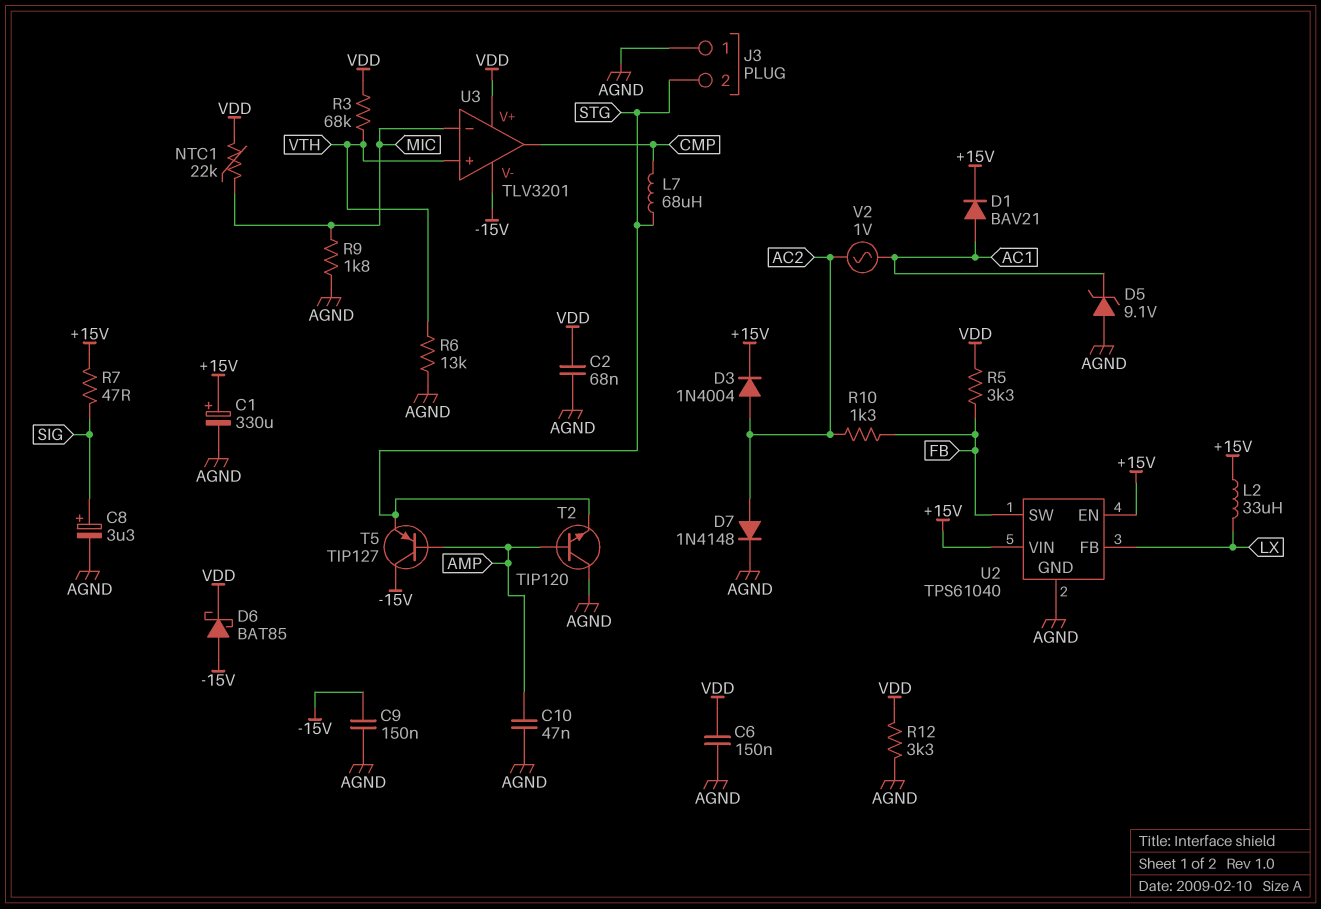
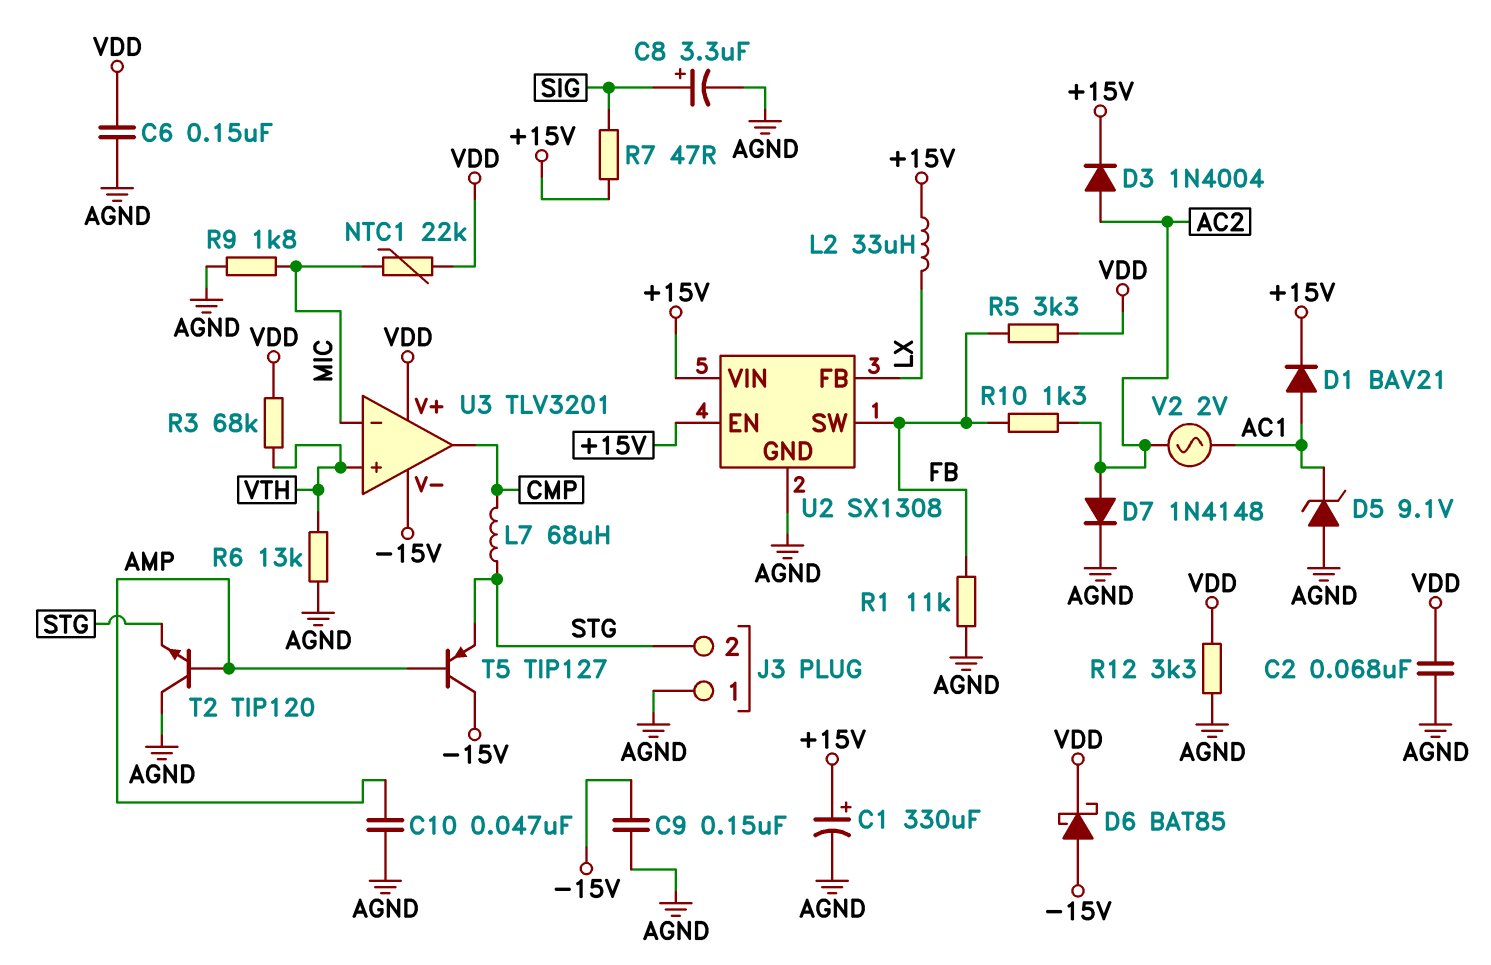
R1: none -> 11k (AGND, FB)
U2: TPS61040 -> SX1308
V2: AC 1V (AC1, AC2) -> AC 2V (AC1, AC2)

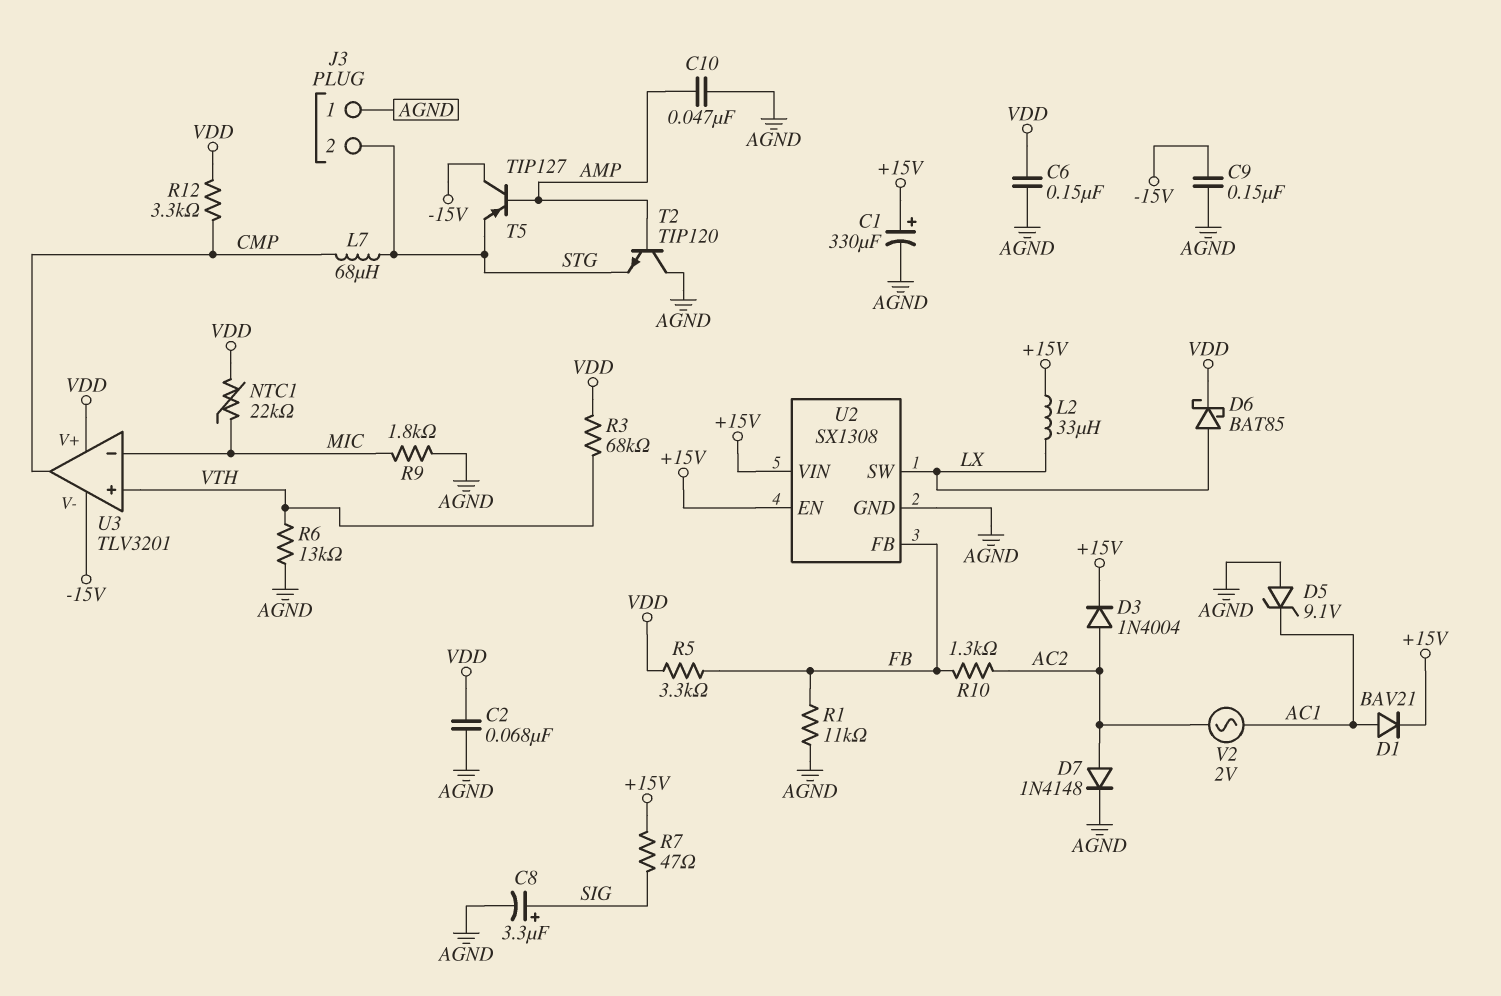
D6: schottky BAT85 (A -15V, K VDD) -> schottky BAT85 (A LX, K VDD)
R12: 3.3k (AGND, VDD) -> 3.3k (CMP, VDD)
U2 pin FB: LX -> FB
U2 pin SW: FB -> LX

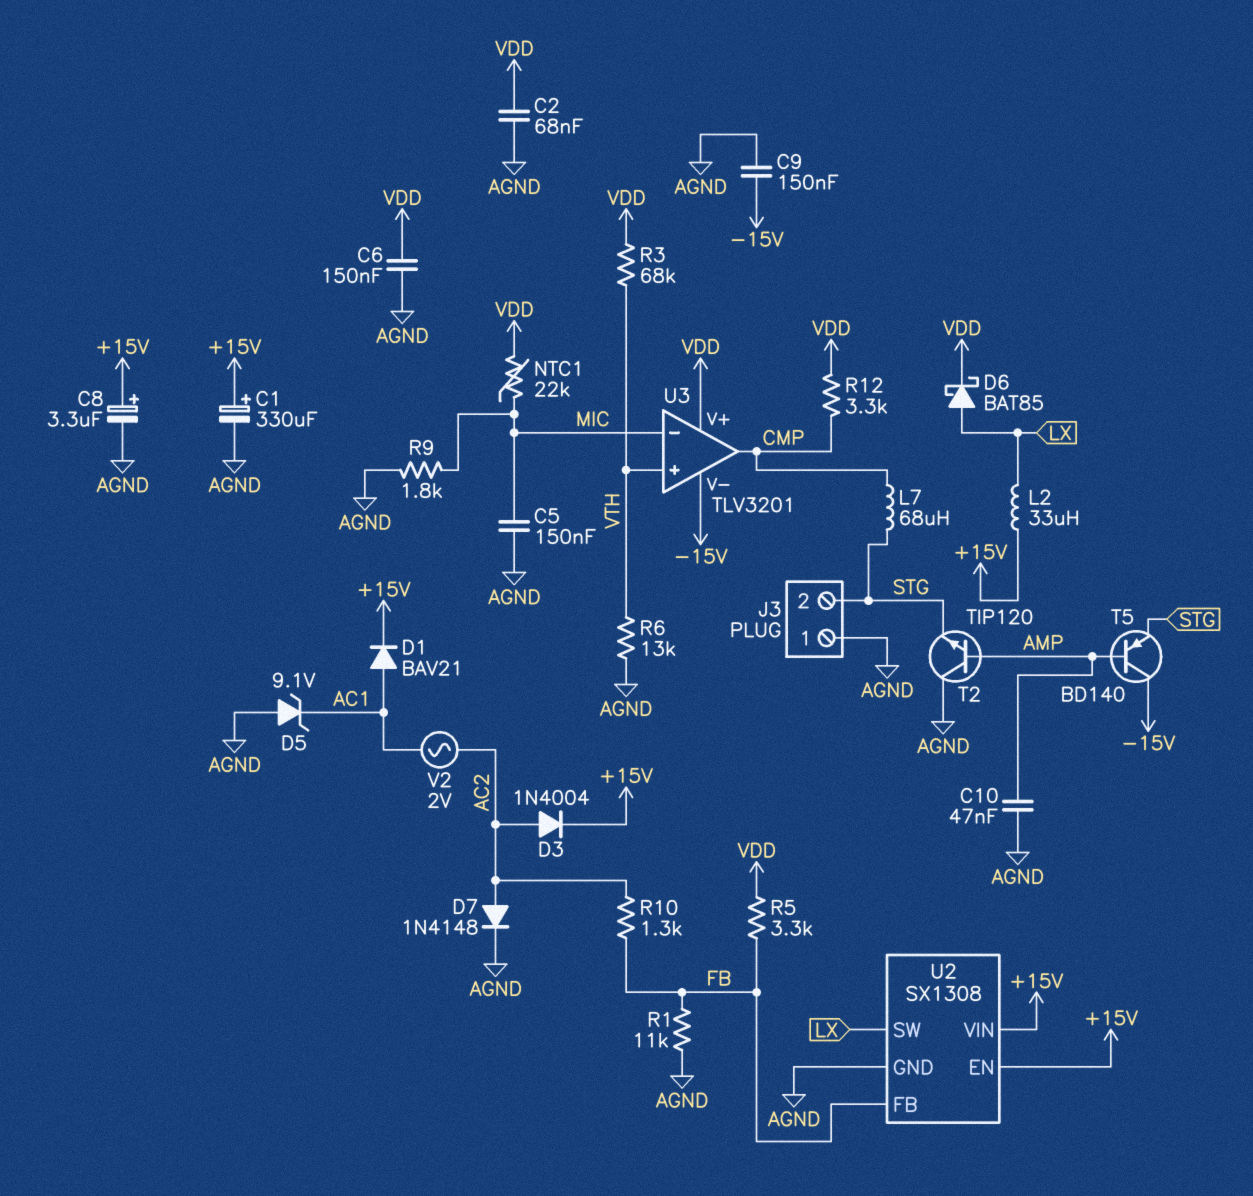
C5: none -> 150nF (AGND, MIC)
C8: 3.3uF (plus SIG, minus AGND) -> 3.3uF (plus +15V, minus AGND)
R7: 47 (+15V, SIG) -> none
T5: PNP TIP127 (B AMP, C -15V, E STG) -> PNP BD140 (B AMP, C -15V, E STG)

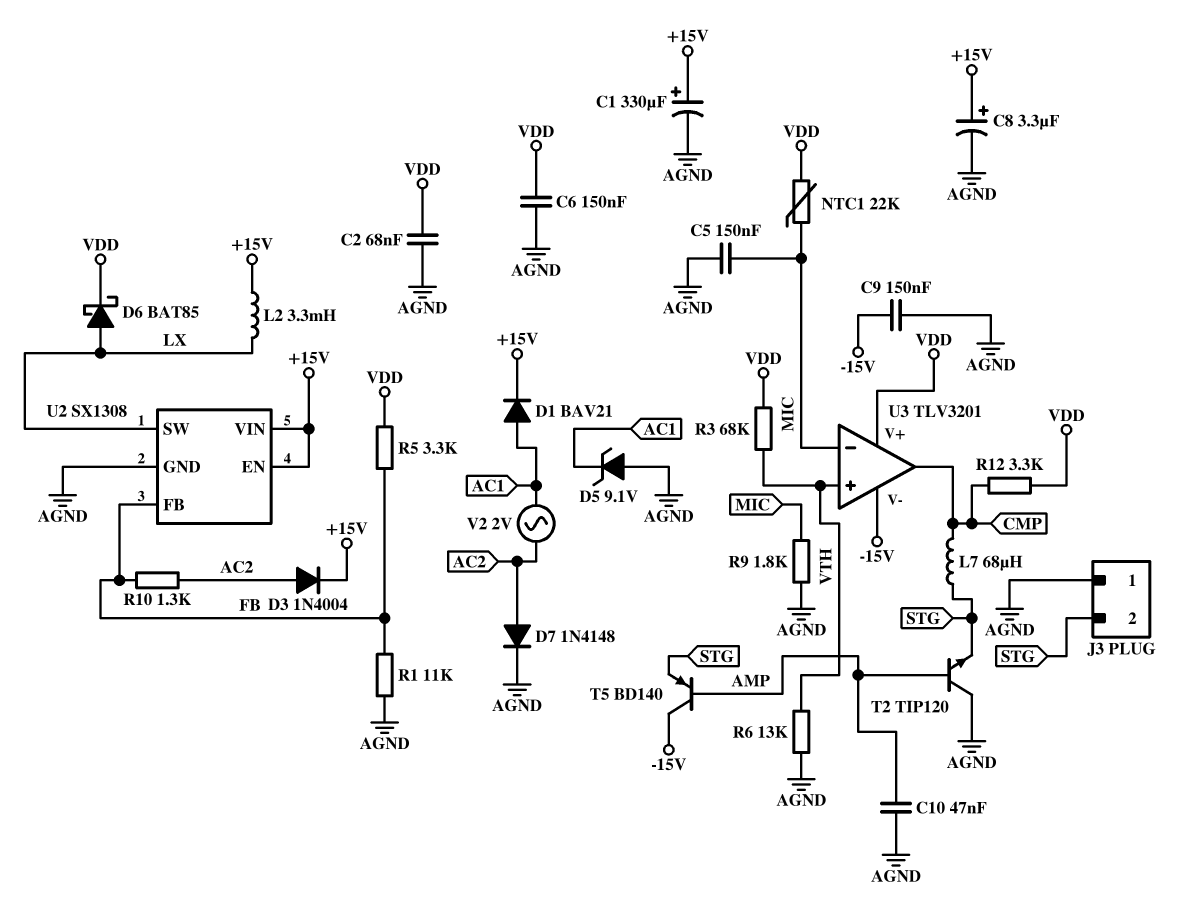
L2: 33uH (+15V, LX) -> 3.3mH (+15V, LX)

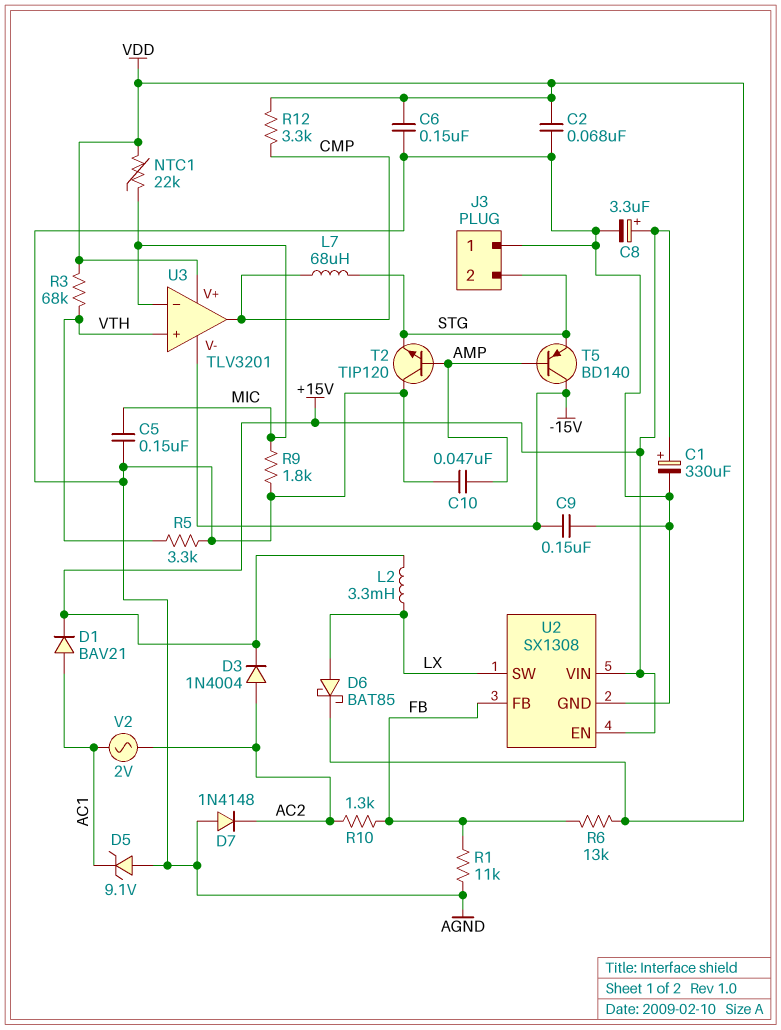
D7: diode 1N4148 (A AC2, K AGND) -> diode 1N4148 (A AGND, K AC2)
R5: 3.3k (FB, VDD) -> 3.3k (AGND, VTH)
R6: 13k (AGND, VTH) -> 13k (FB, VDD)

